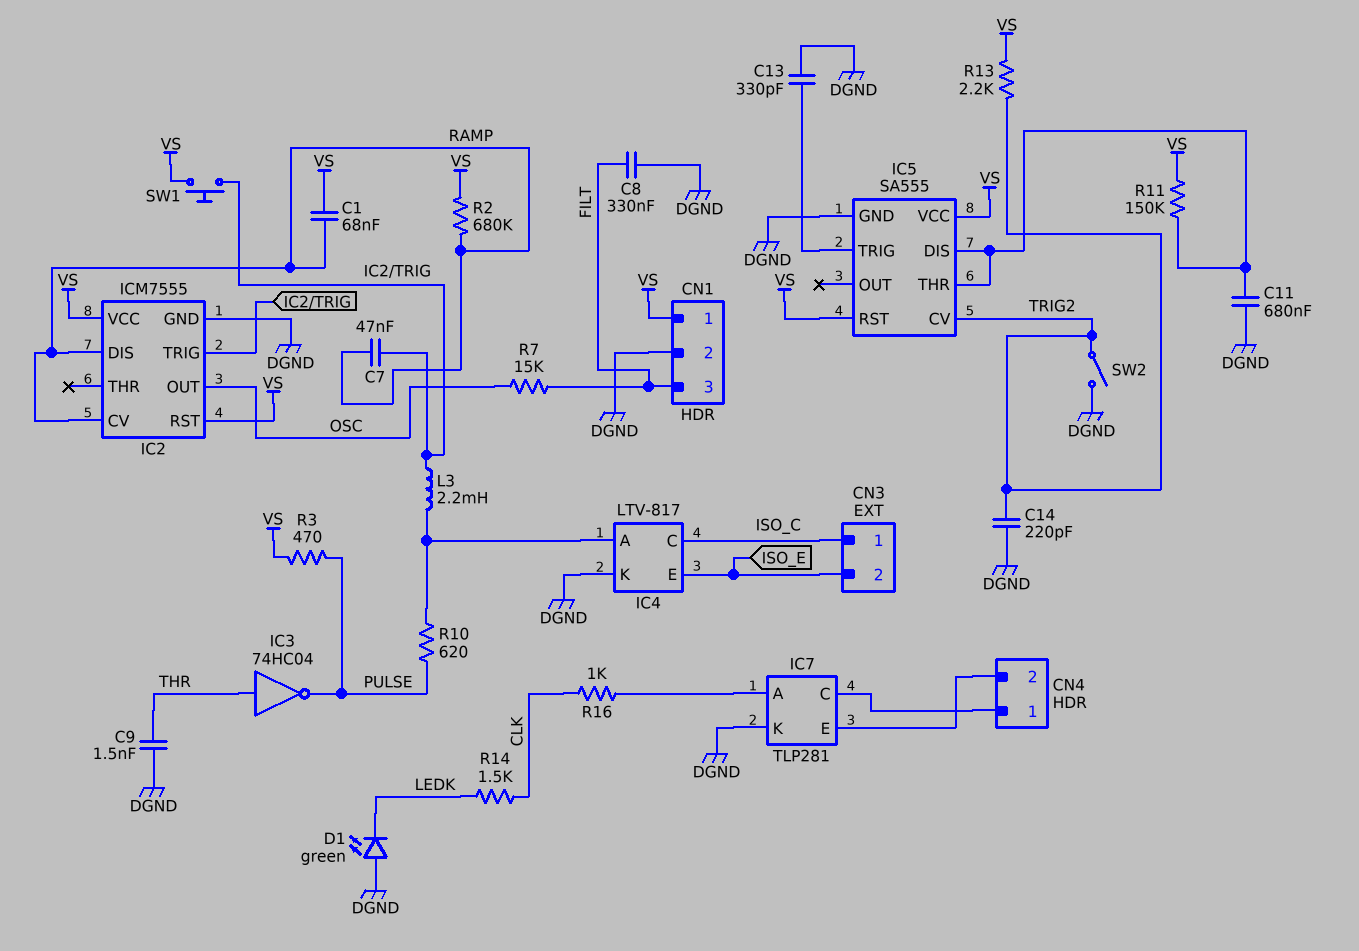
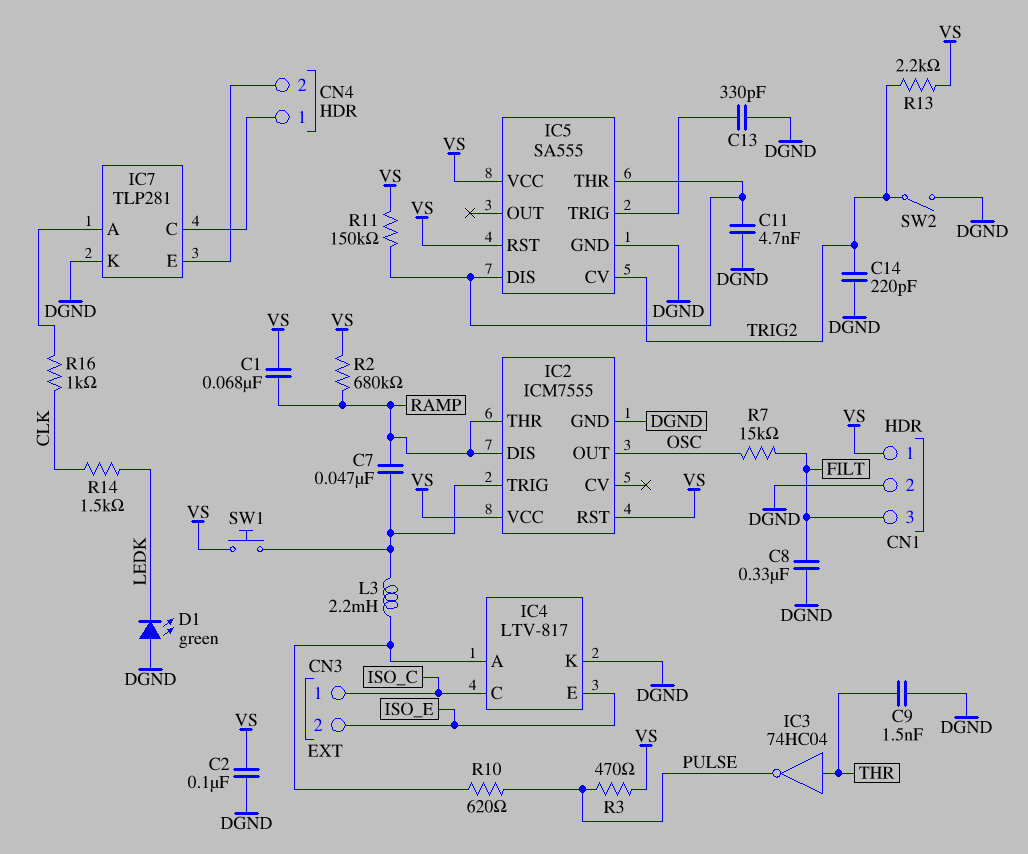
C2: none -> 100nF (DGND, VS)
C11: 680nF (DGND, IC5/DIS) -> 4.7nF (DGND, IC5/DIS)
IC2 pin CV: RAMP -> none
IC2 pin THR: none -> RAMP

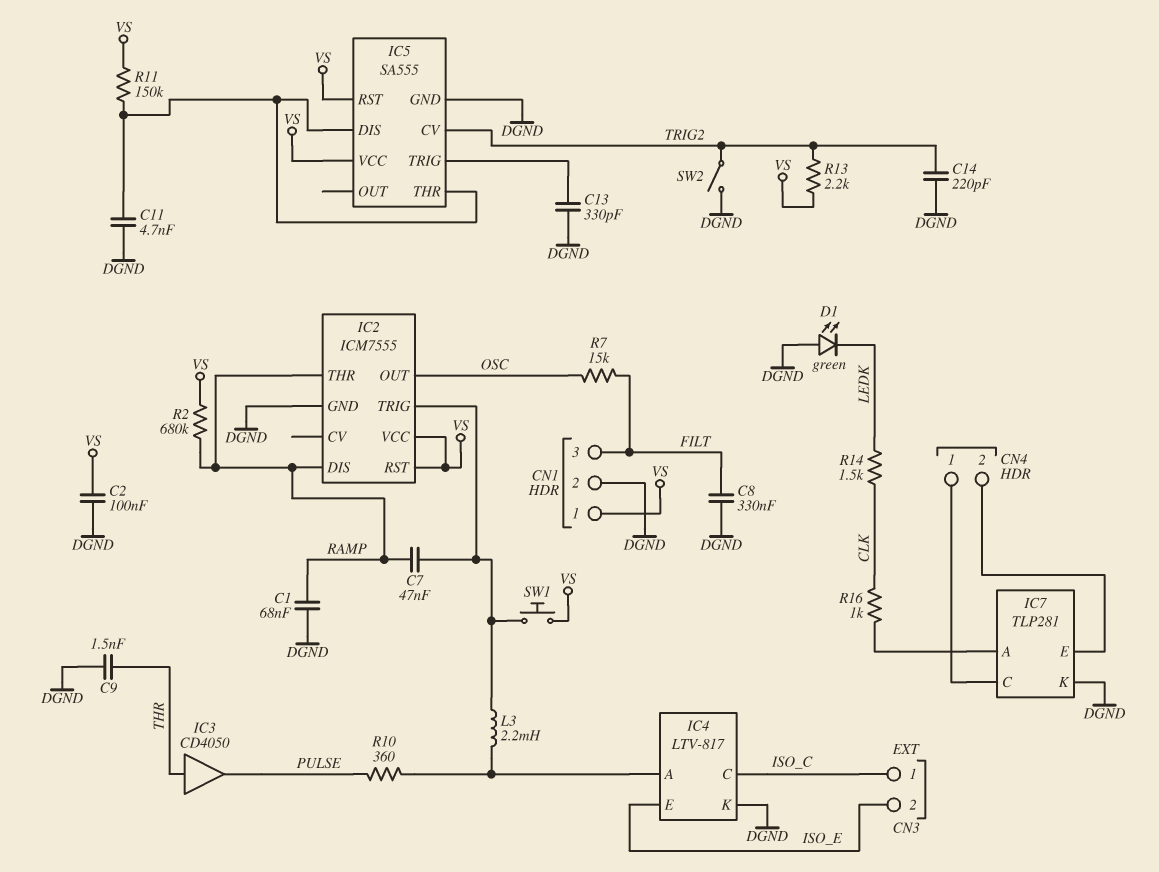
C1: 68nF (RAMP, VS) -> 68nF (DGND, RAMP)
IC3: NOT 74HC04 (in THR, out PULSE) -> buffer CD4050 (in THR, out PULSE)
R3: 470 (PULSE, VS) -> none
R10: 620 (IC4/A, PULSE) -> 360 (IC4/A, PULSE)

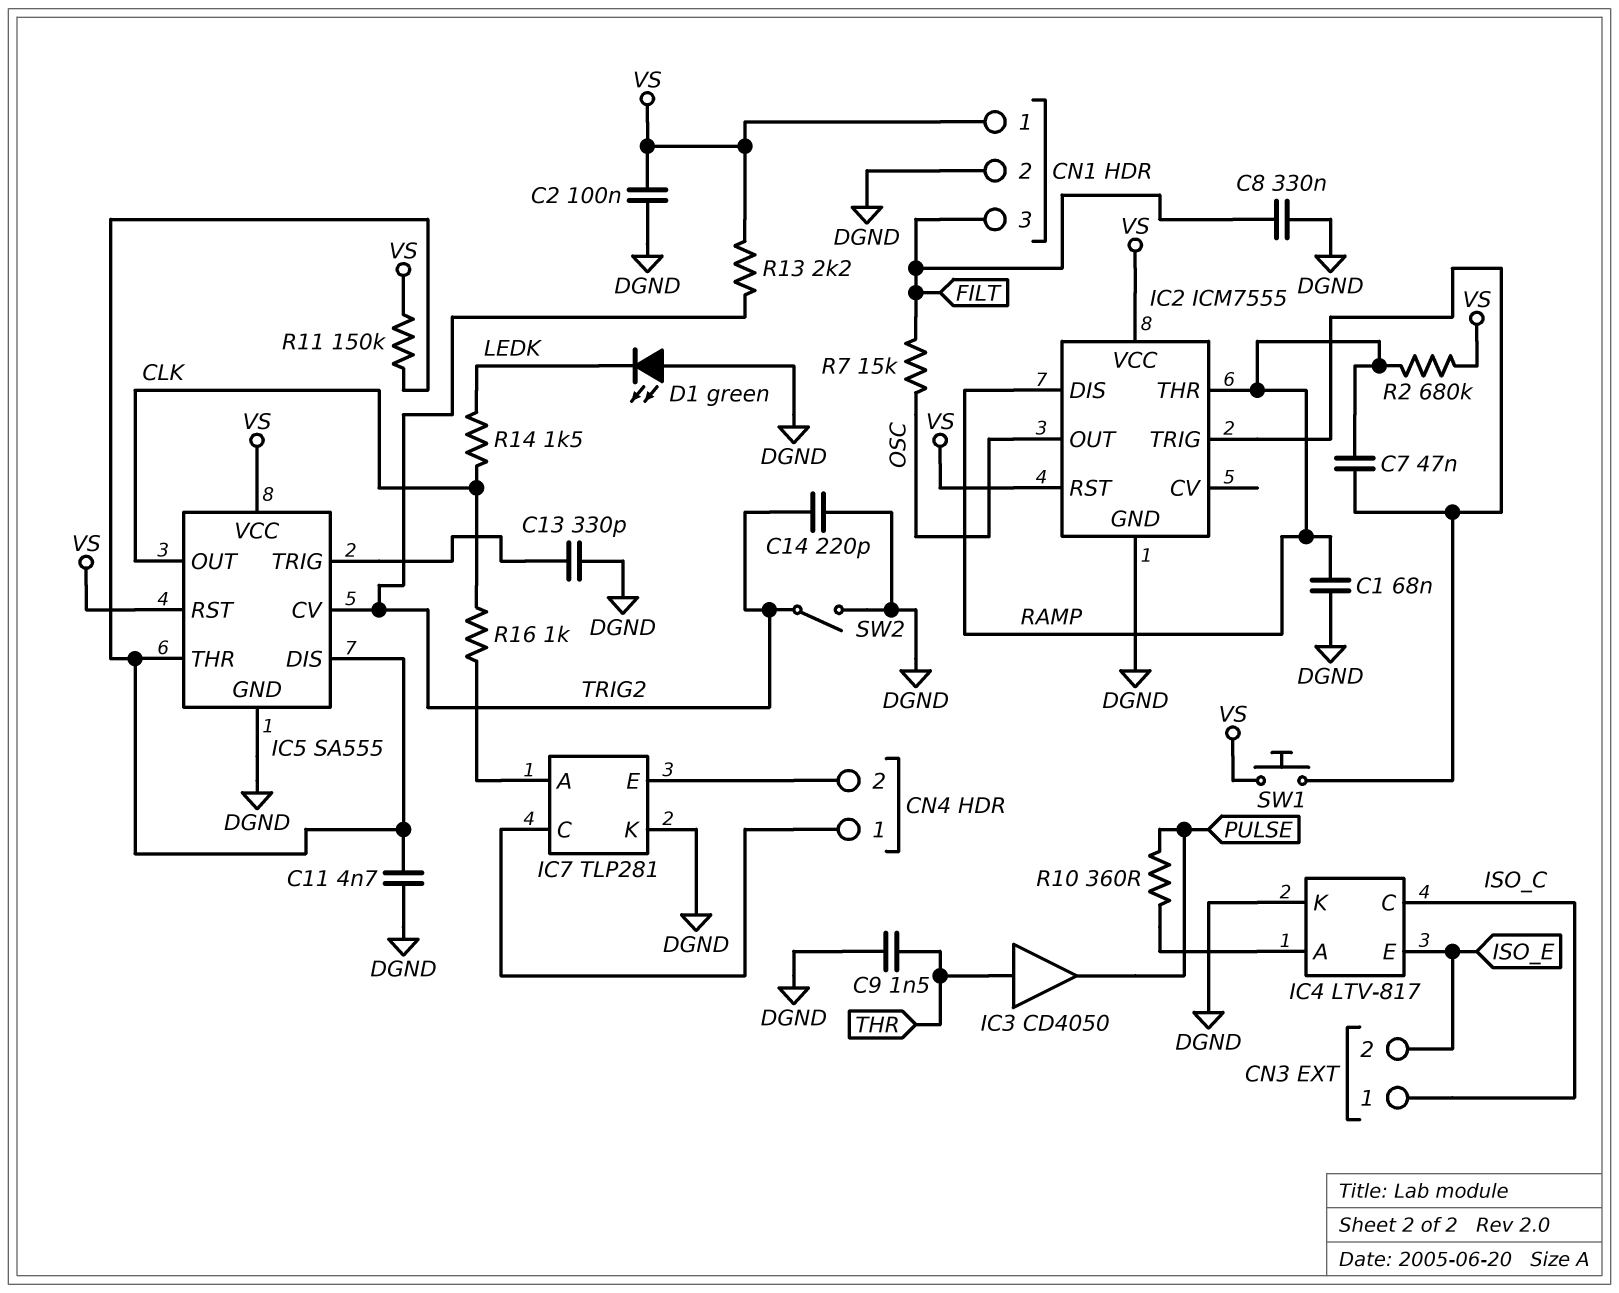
IC5 pin OUT: none -> CLK
L3: 2.2mH (IC2/TRIG, IC4/A) -> none

